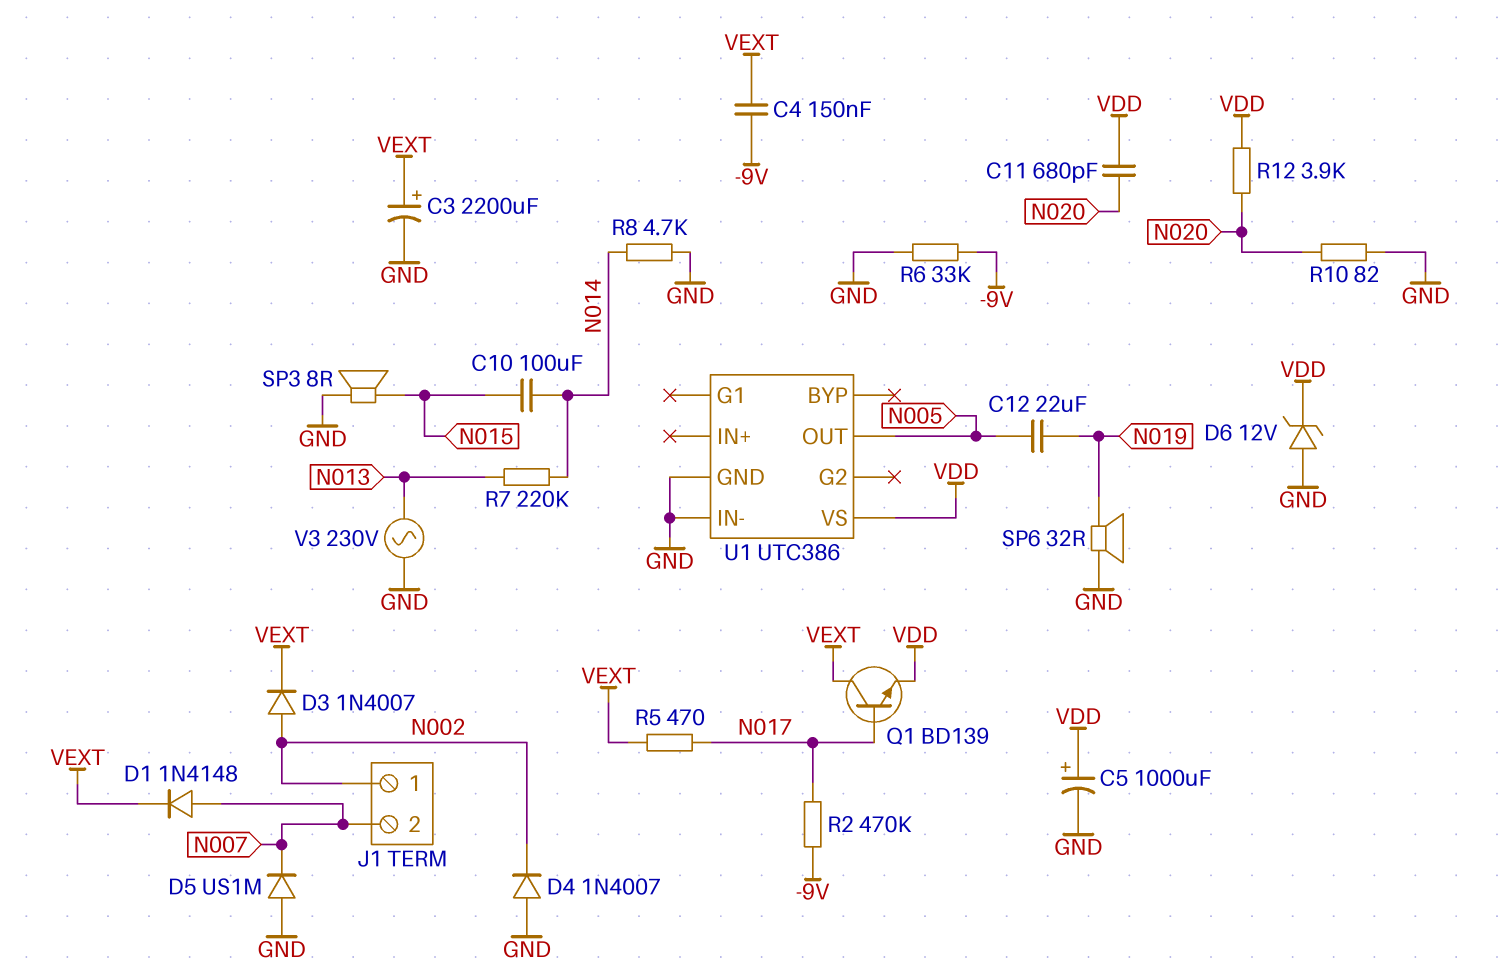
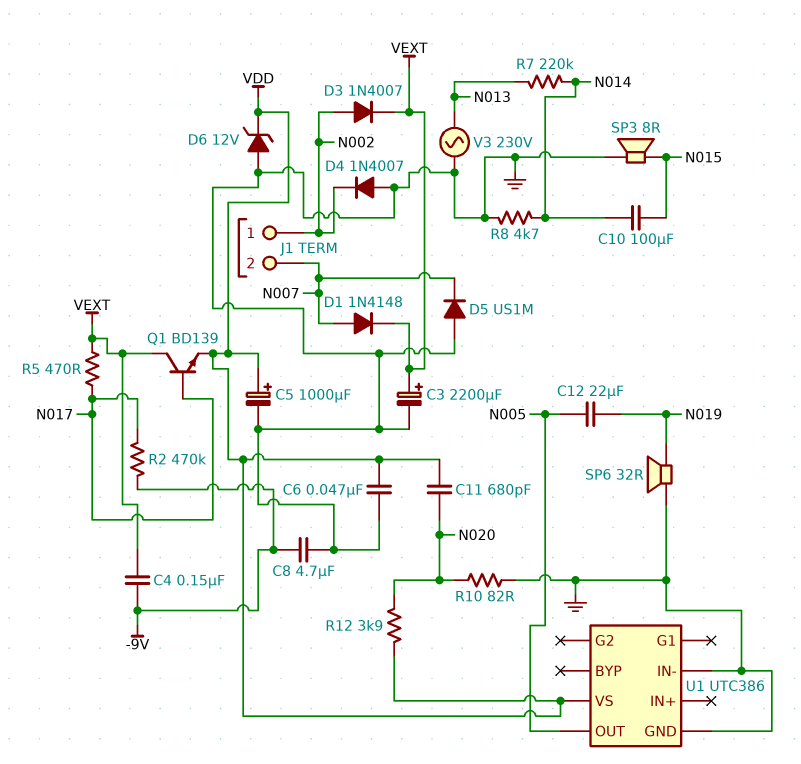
C6: none -> 47nF (GND, VDD)
C8: none -> 4.7uF (-9V, GND)
R6: 33k (-9V, GND) -> none

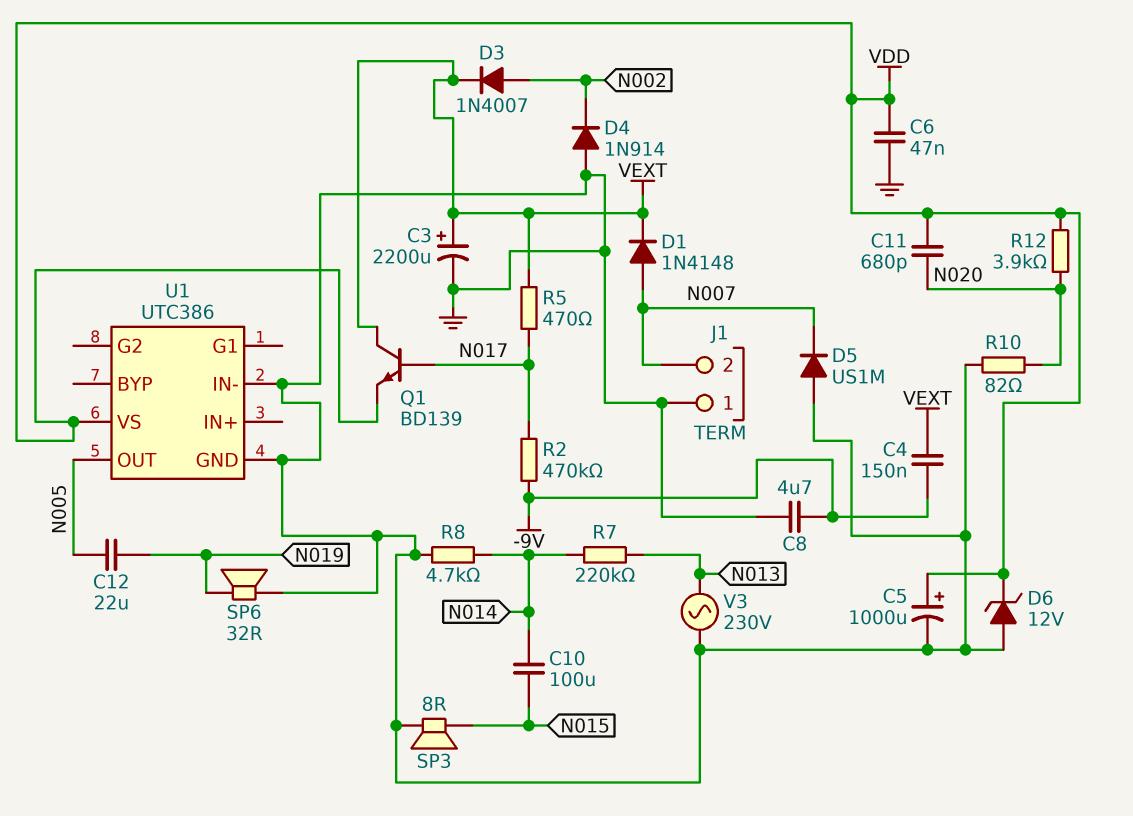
D4: diode 1N4007 (A GND, K N002) -> diode 1N914 (A GND, K N002)
J1 pin 1: N002 -> GND

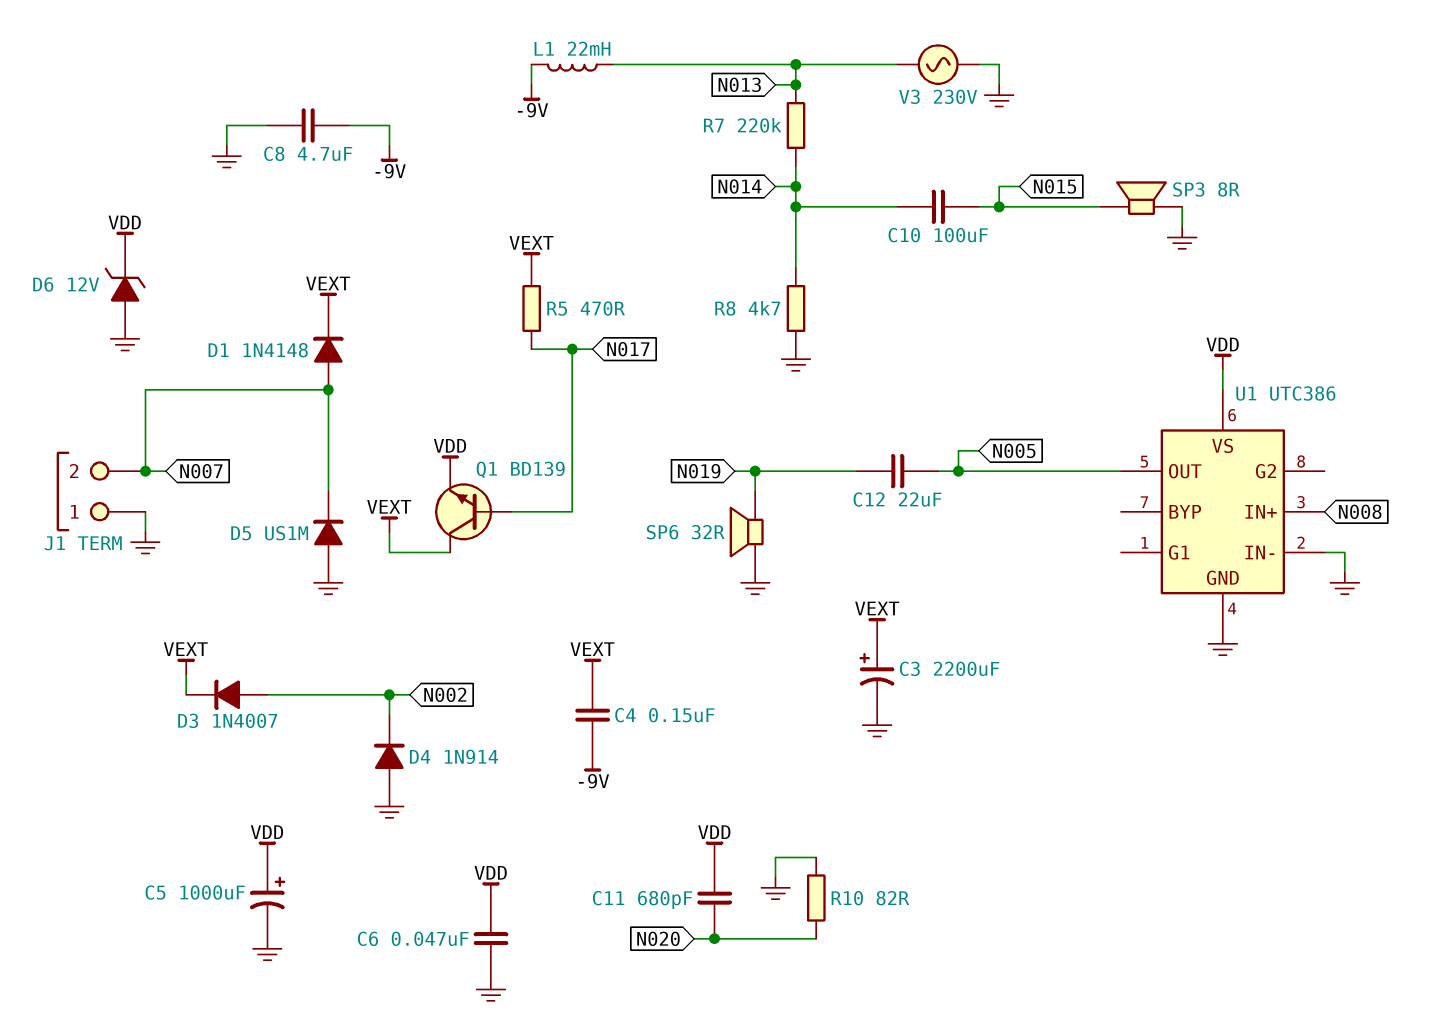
L1: none -> 22mH (-9V, N013)
R2: 470k (-9V, N017) -> none
R12: 3.9k (N020, VDD) -> none
U1 pin IN+: none -> N008

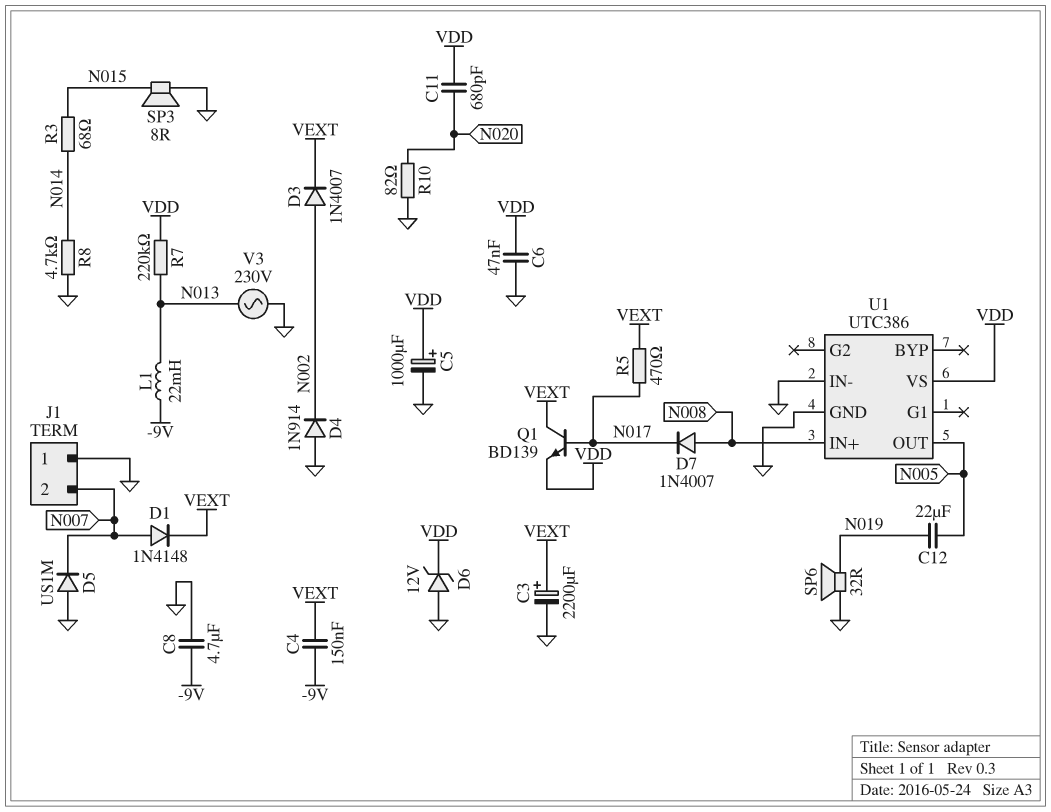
C10: 100uF (N014, N015) -> none
D7: none -> diode 1N4007 (A N008, K N017)
R3: none -> 68 (N014, N015)
R7: 220k (N013, N014) -> 220k (N013, VDD)

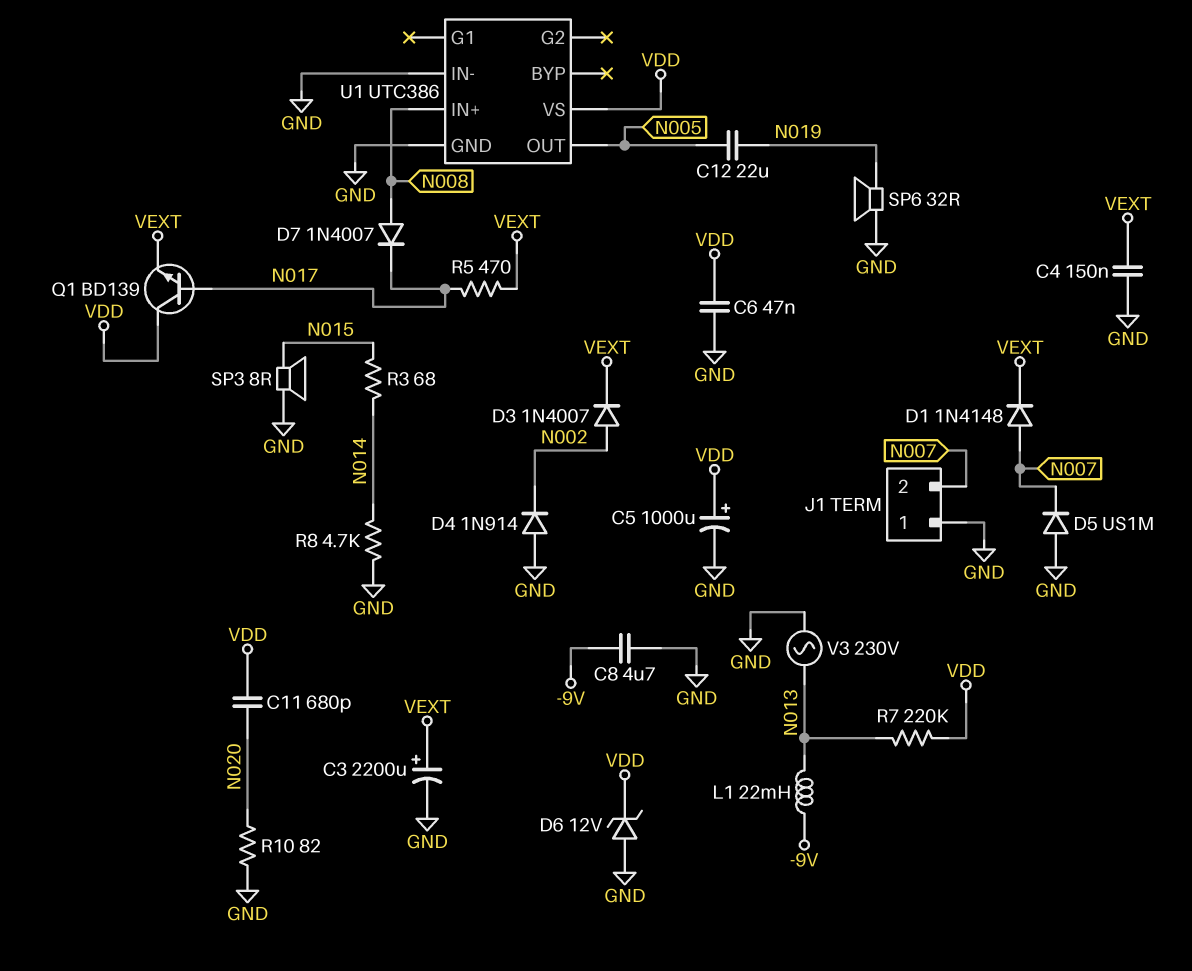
C4: 150nF (-9V, VEXT) -> 150nF (GND, VEXT)
Q1: NPN BD139 (B N017, C VEXT, E VDD) -> NPN BD139 (B N017, C VDD, E VEXT)

